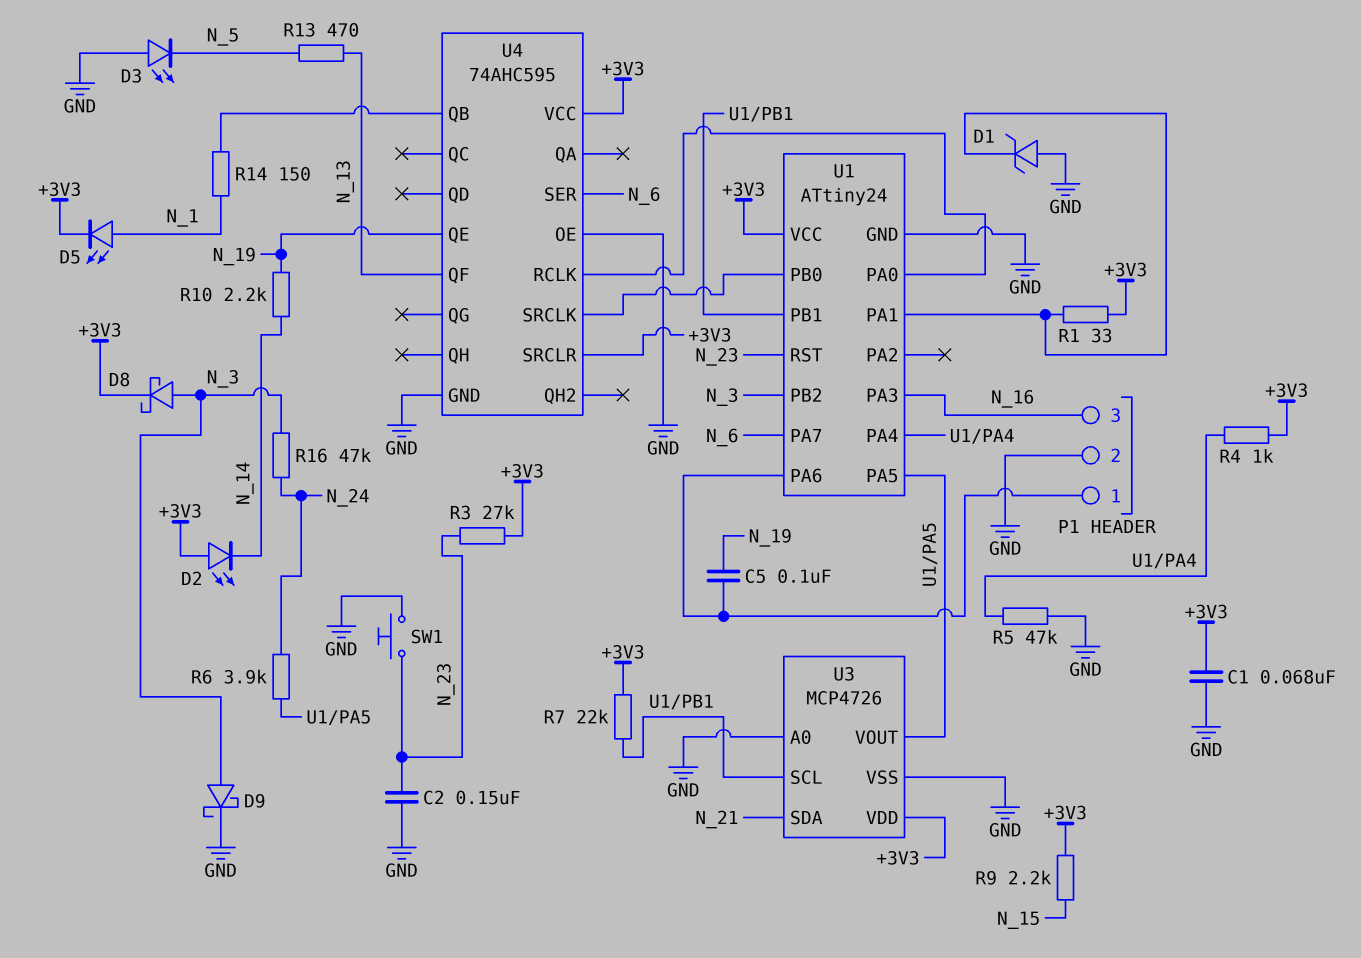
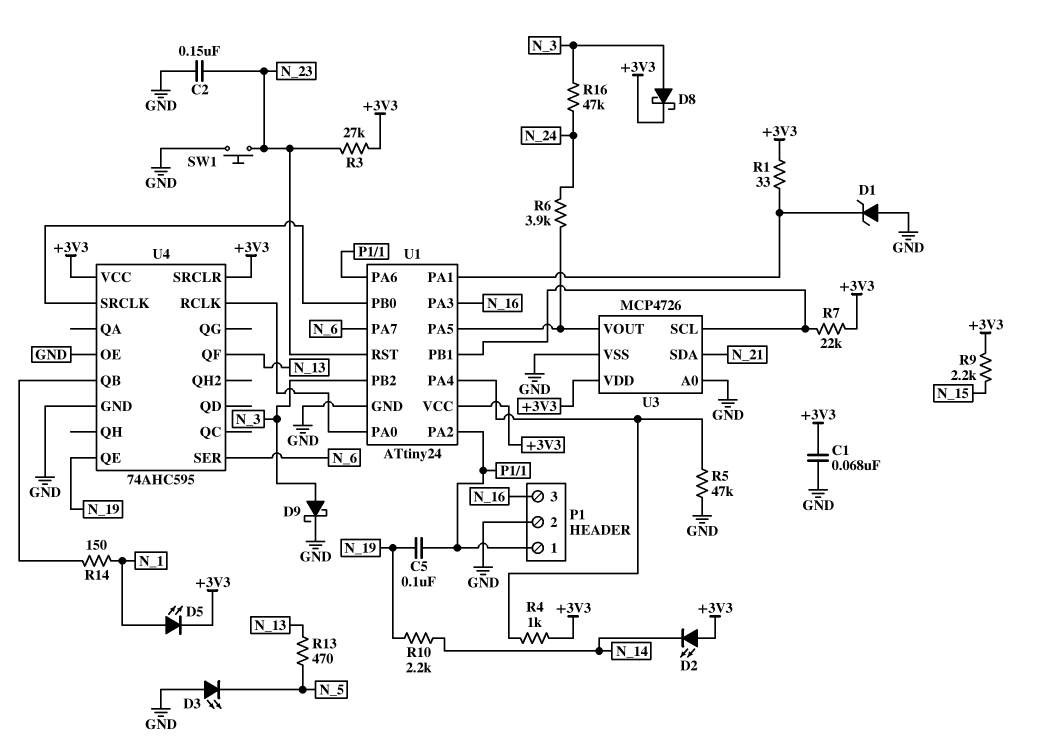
U1 pin PA2: none -> P1/1

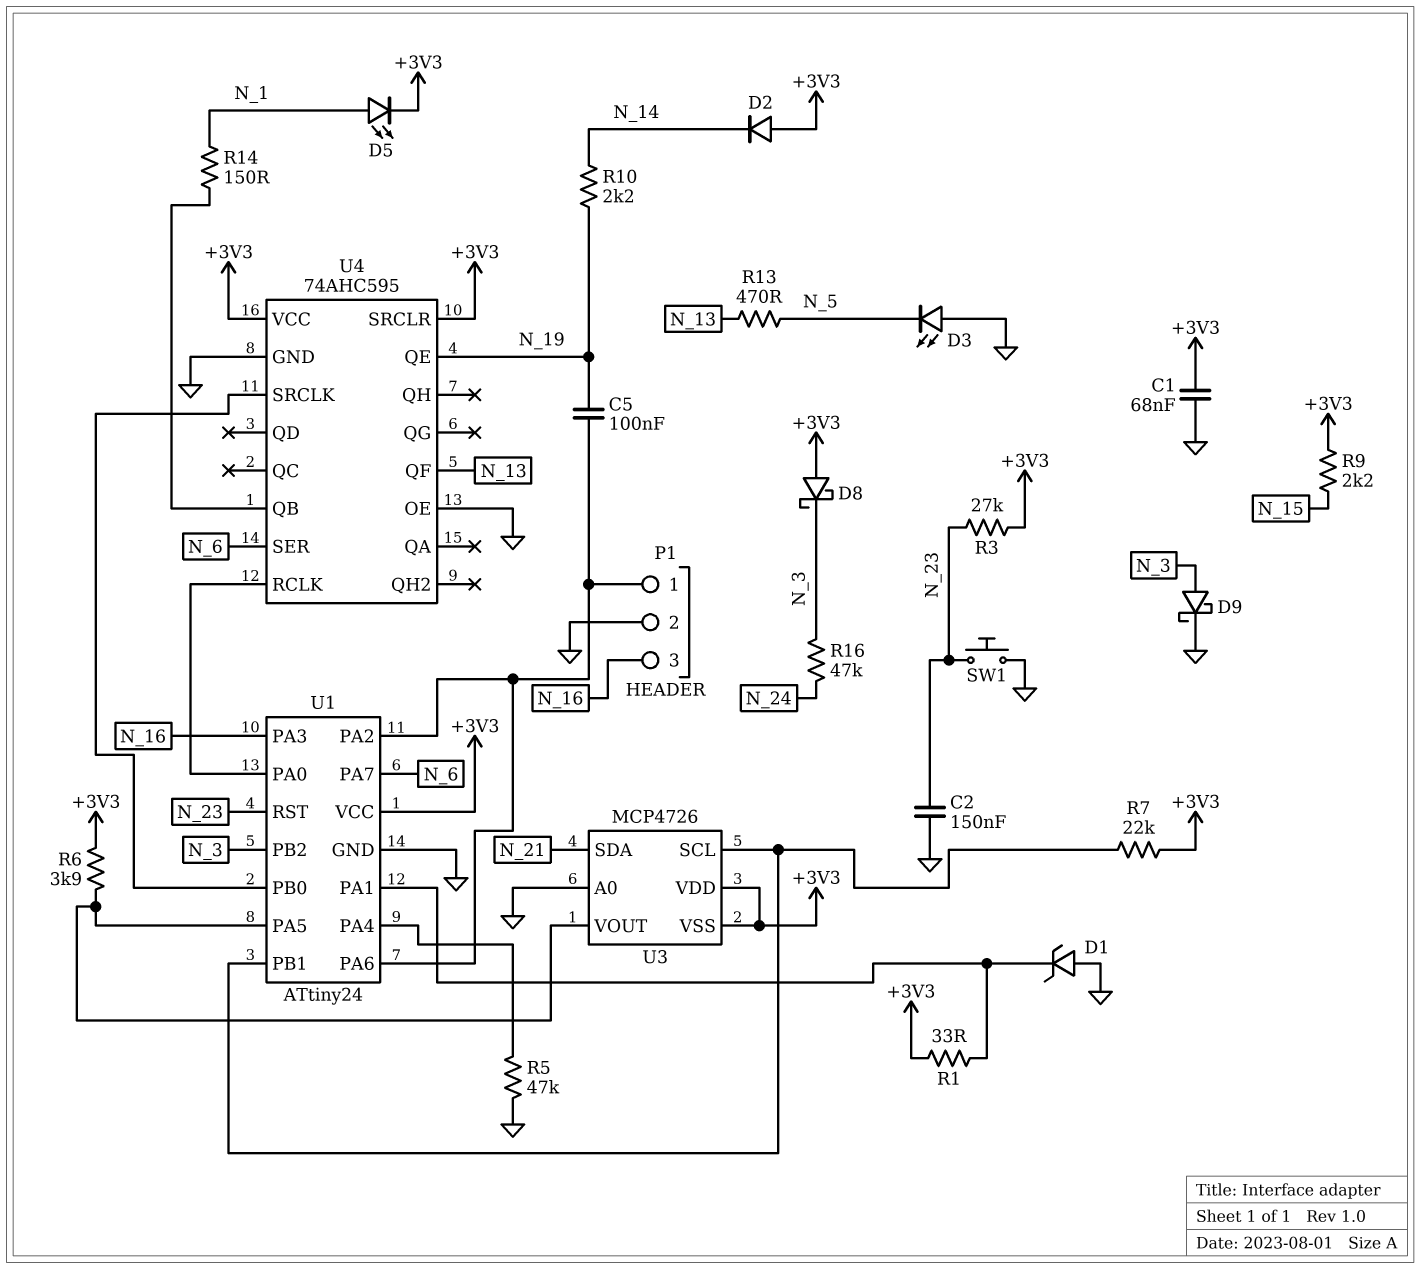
D2: LED (A +3V3, K N_14) -> diode (A +3V3, K N_14)
D8: schottky (A N_3, K +3V3) -> schottky (A +3V3, K N_3)
R4: 1k (+3V3, U1/PA4) -> none
R6: 3.9k (N_24, U1/PA5) -> 3.9k (+3V3, U1/PA5)
U3 pin VSS: GND -> +3V3

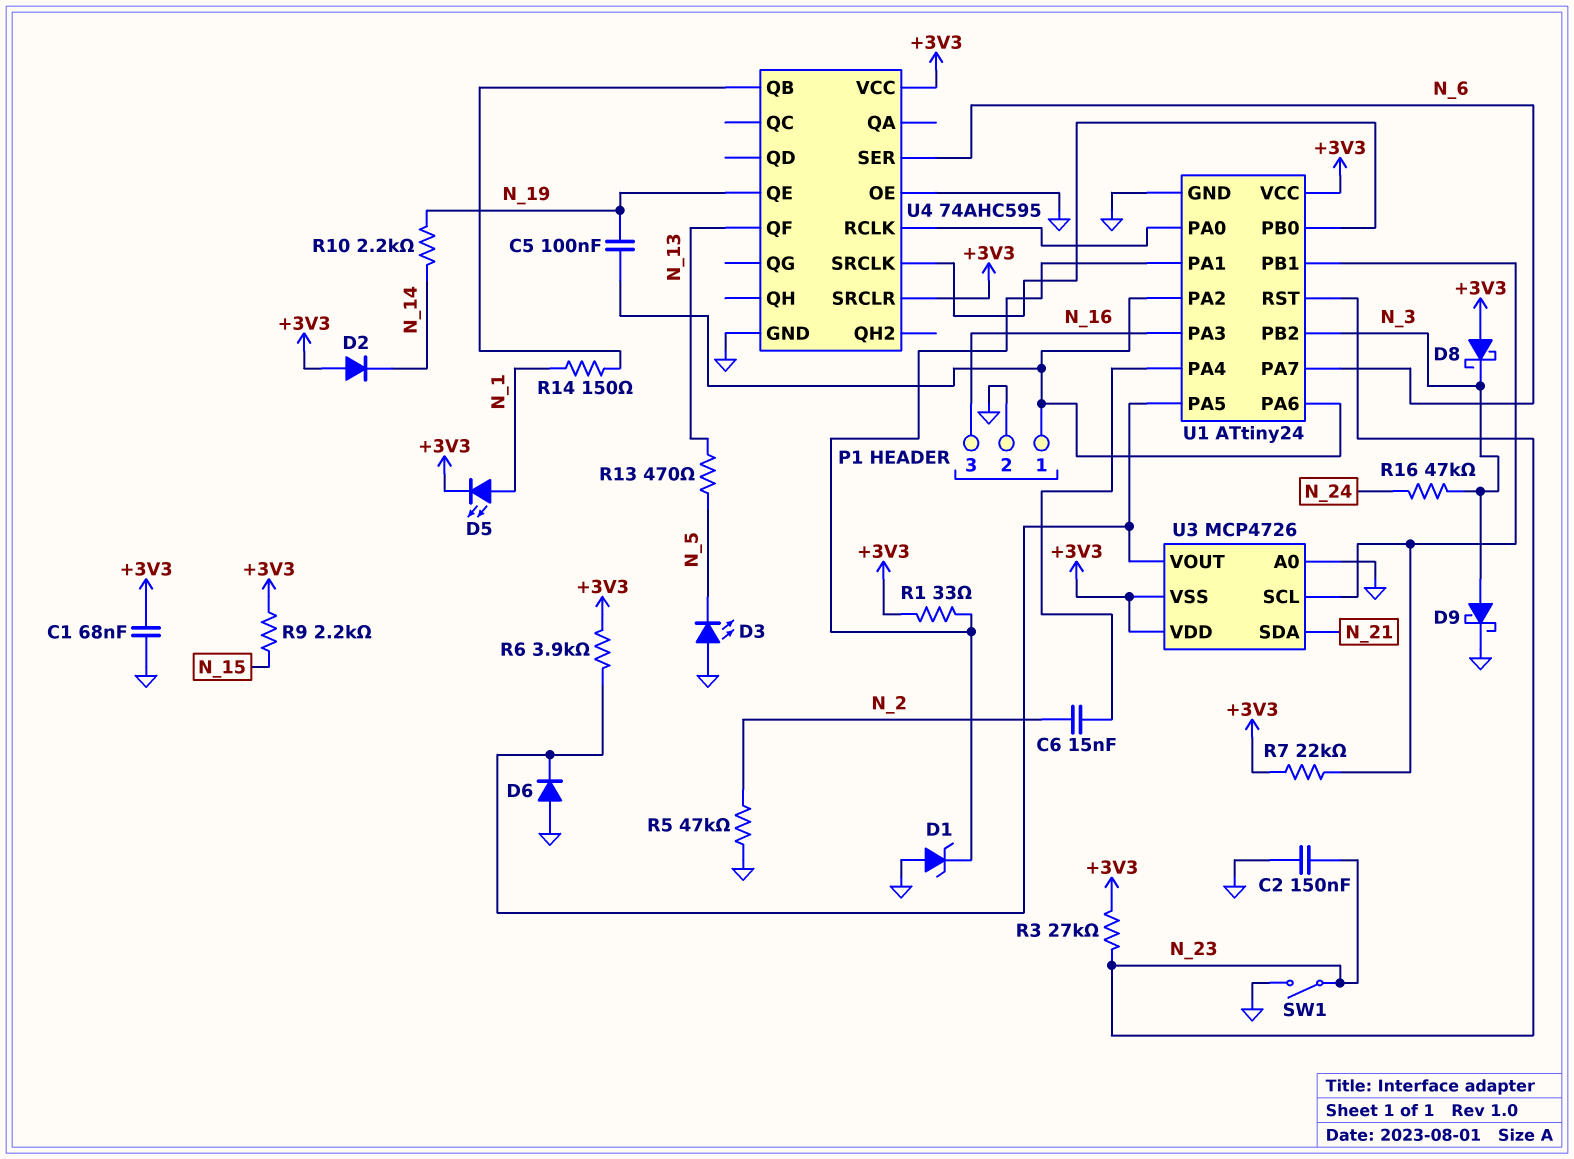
C6: none -> 15nF (N_2, U1/PA4)
D6: none -> diode (A GND, K U1/PA5)
R5: 47k (GND, U1/PA4) -> 47k (GND, N_2)
SW1: button (GND, N_23) -> switch (GND, N_23)

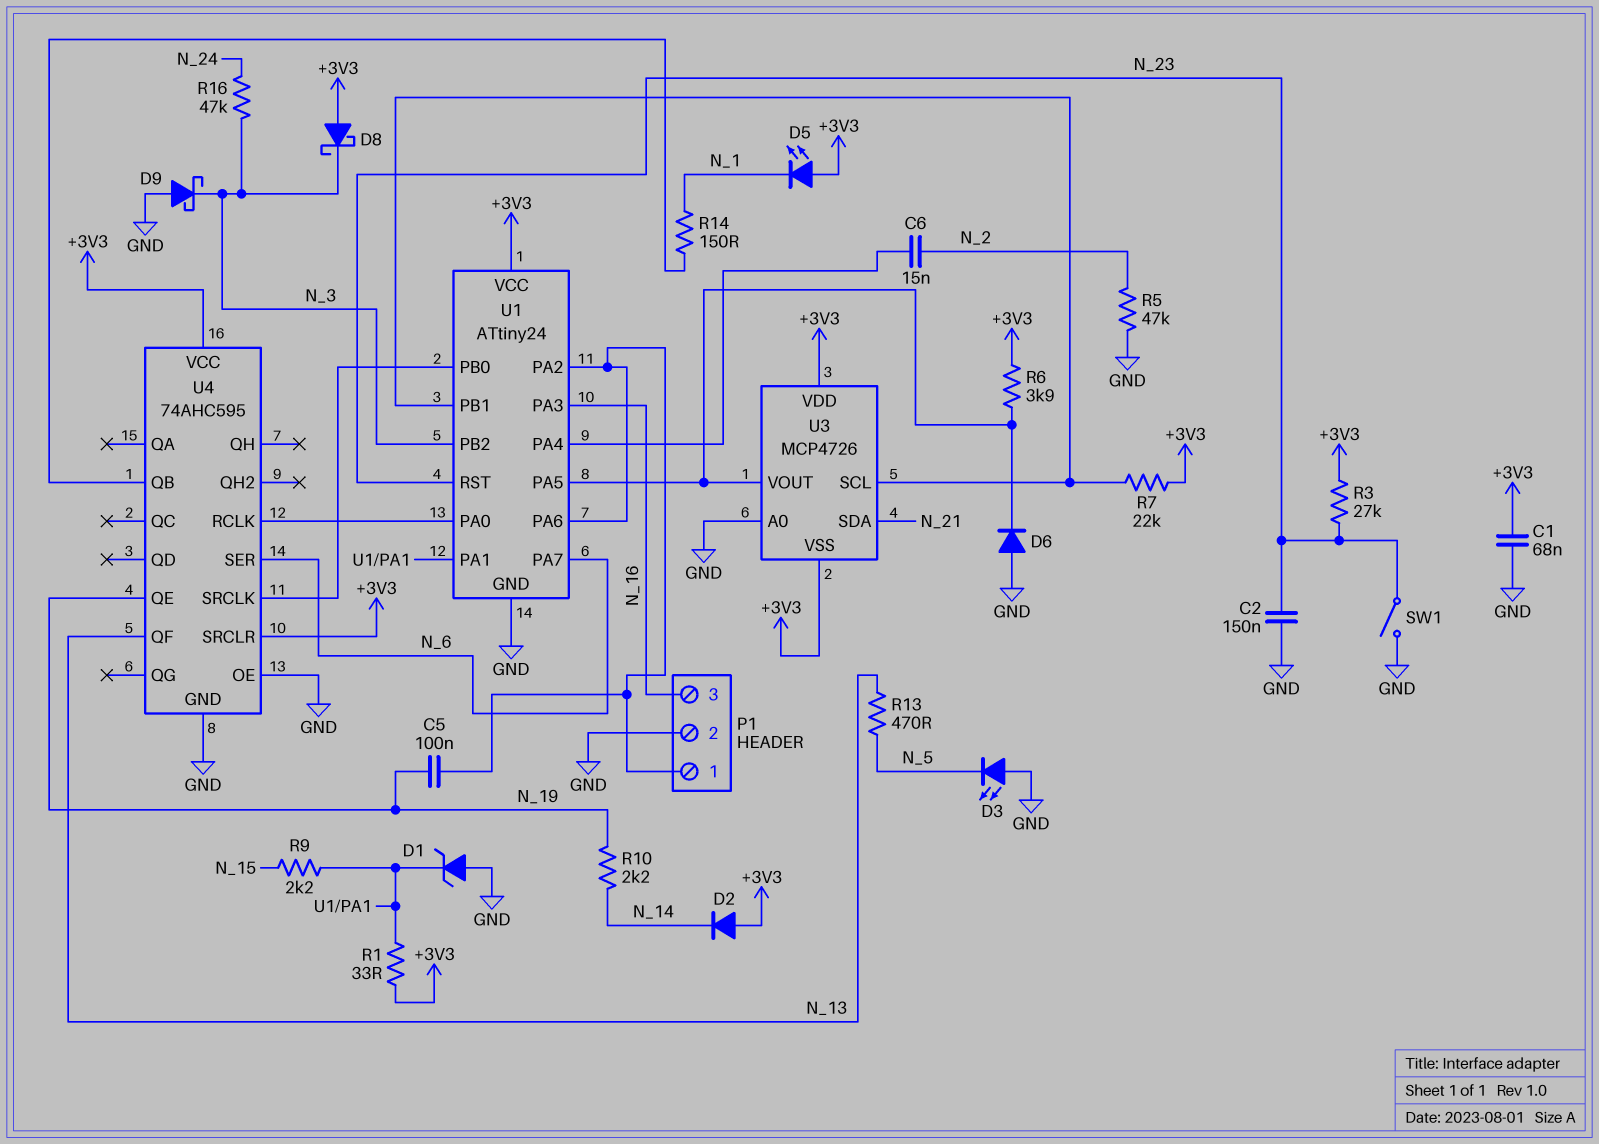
D5: LED (A N_1, K +3V3) -> LED (A +3V3, K N_1)
D9: schottky (A N_3, K GND) -> schottky (A GND, K N_3)
R9: 2.2k (+3V3, N_15) -> 2.2k (N_15, U1/PA1)

